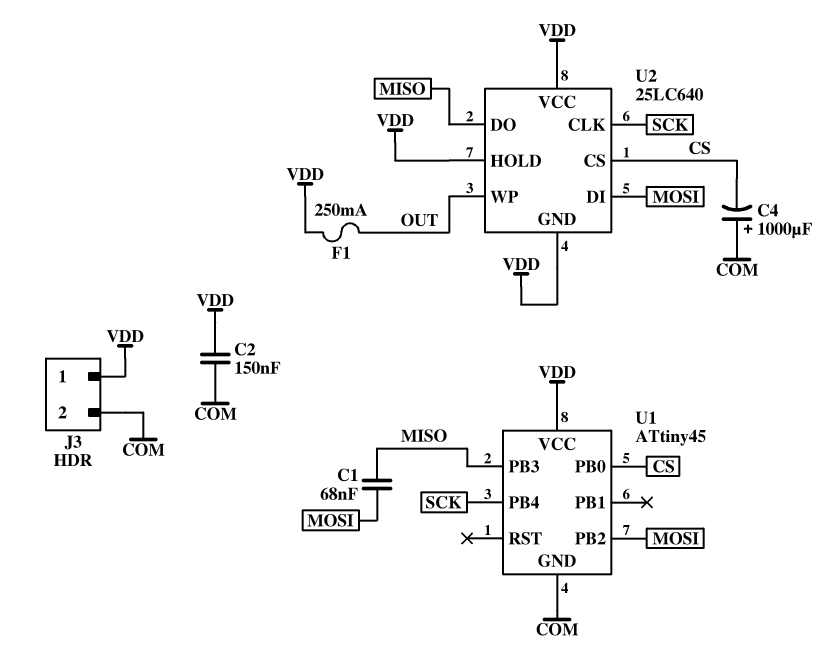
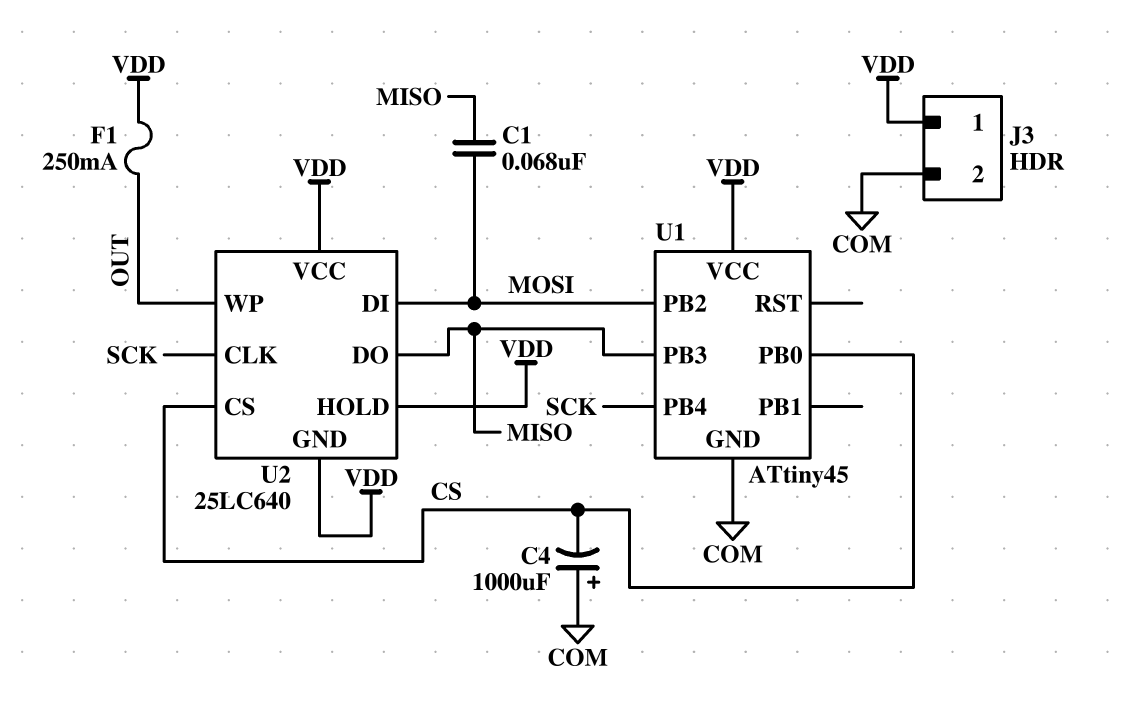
C2: 150nF (COM, VDD) -> none

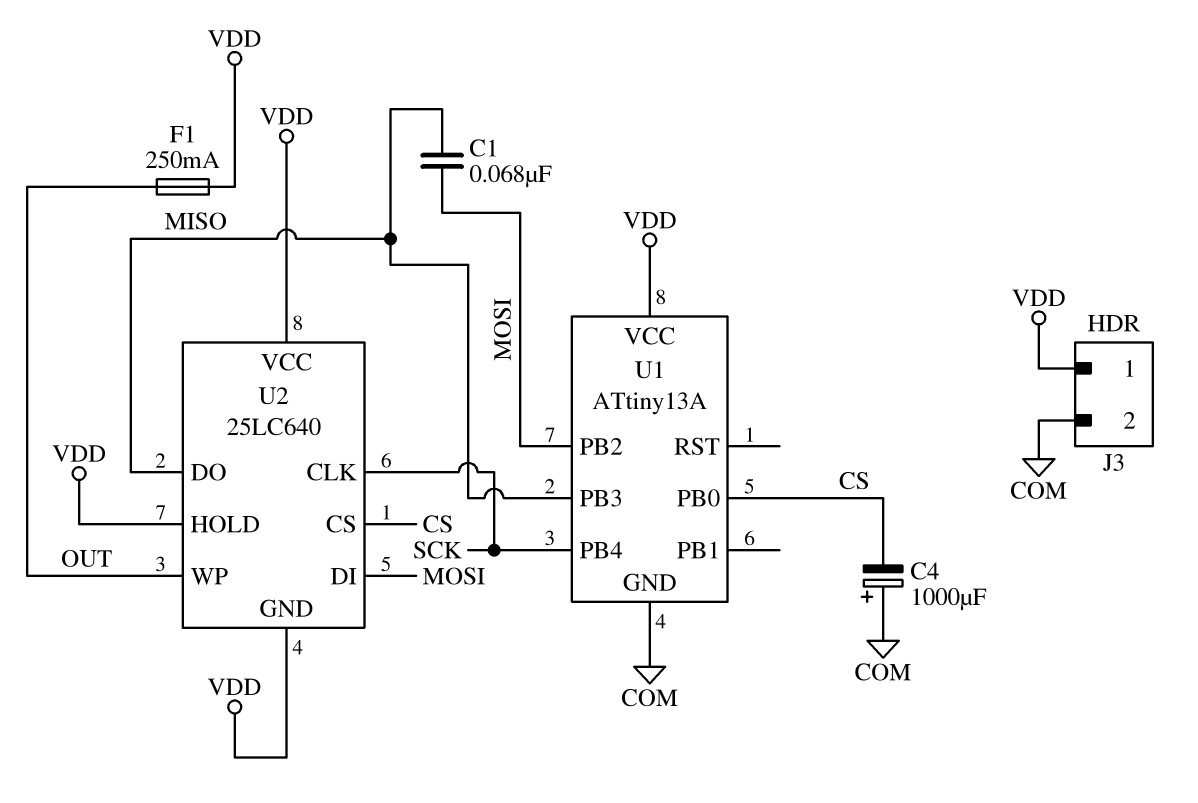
U1: ATtiny45 -> ATtiny13A

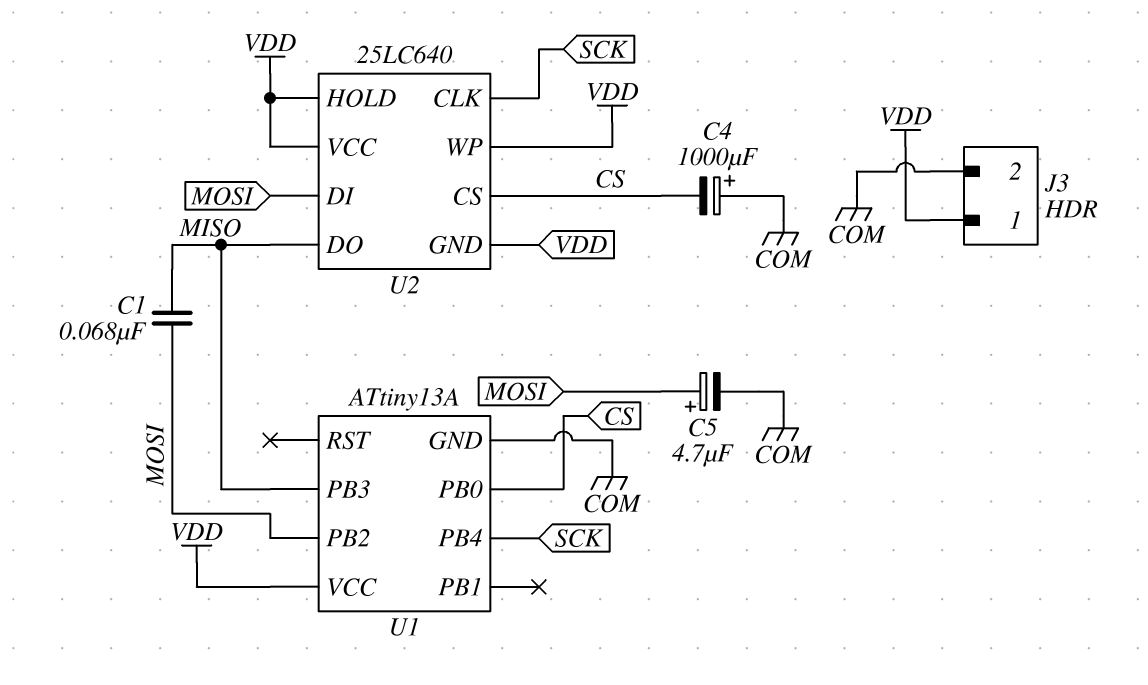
C5: none -> 4.7uF (plus MOSI, minus COM)
F1: 250mA (OUT, VDD) -> none
U2 pin WP: OUT -> VDD

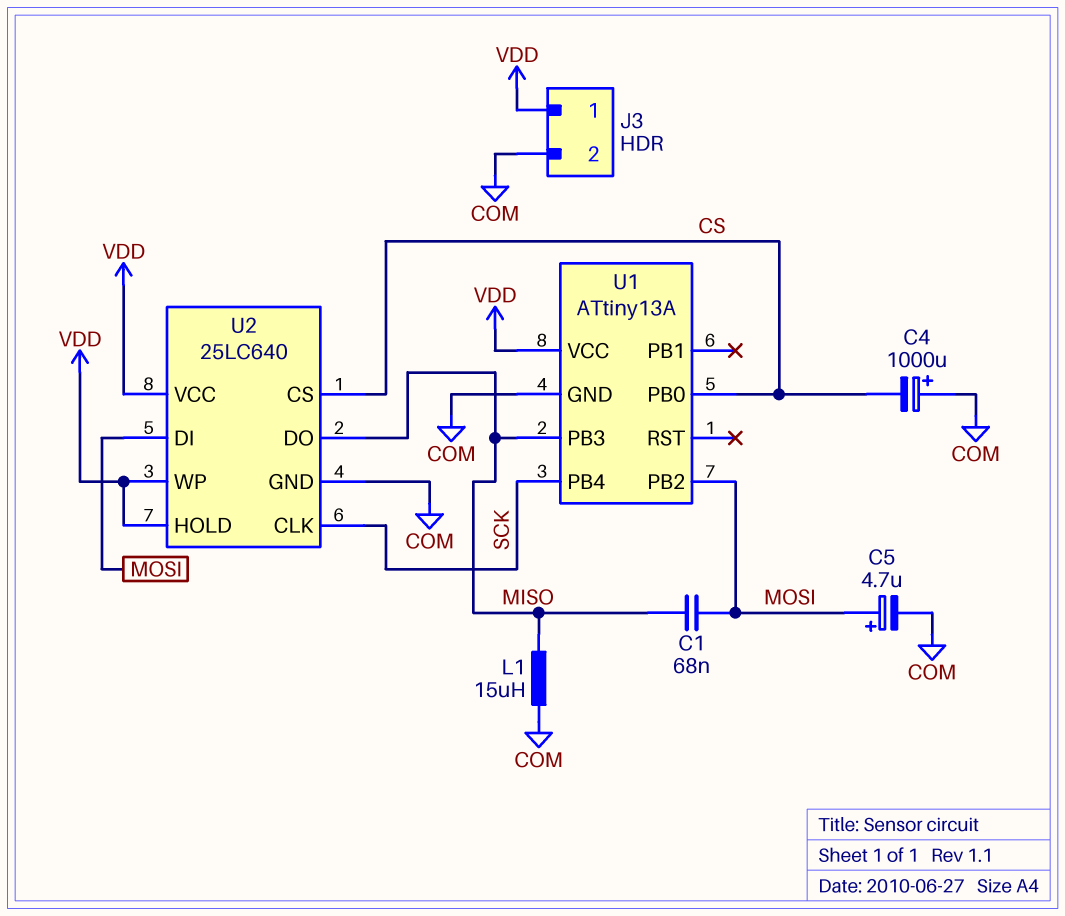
L1: none -> 15uH (COM, MISO)
U2 pin GND: VDD -> COM

